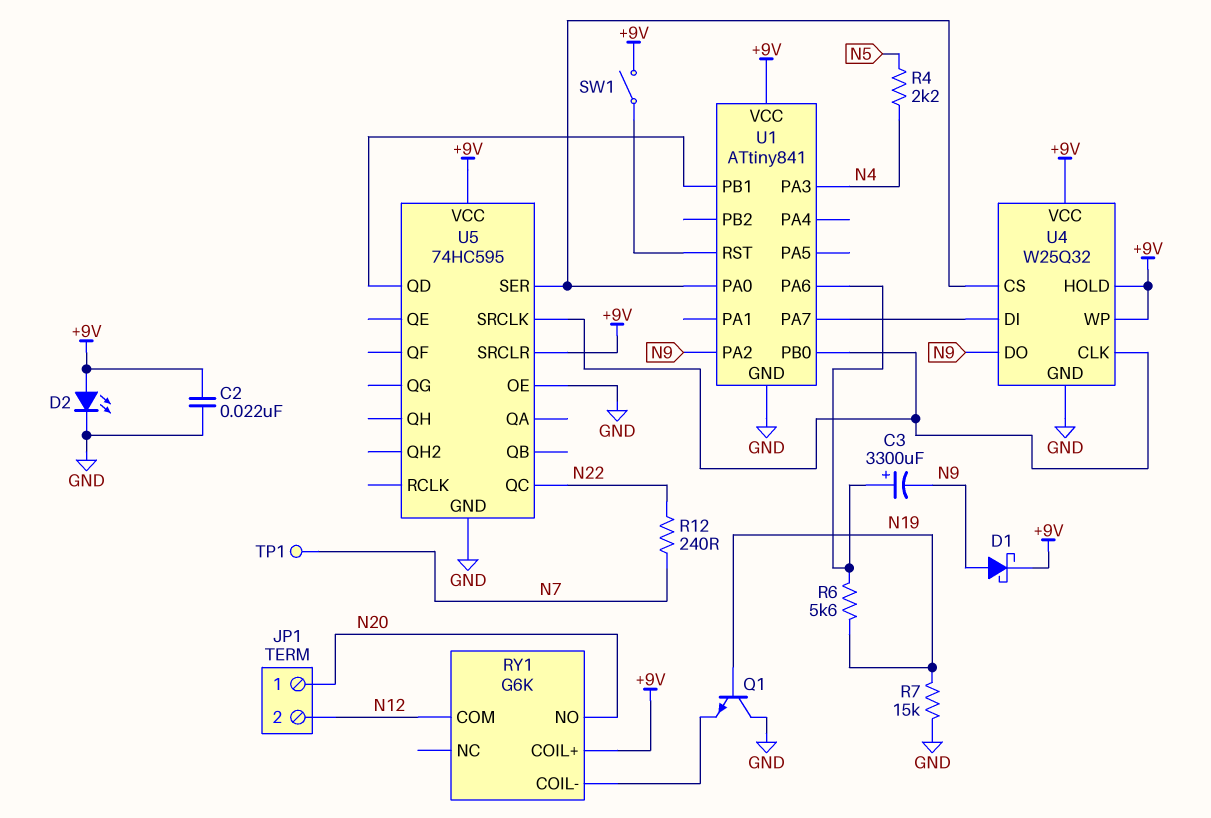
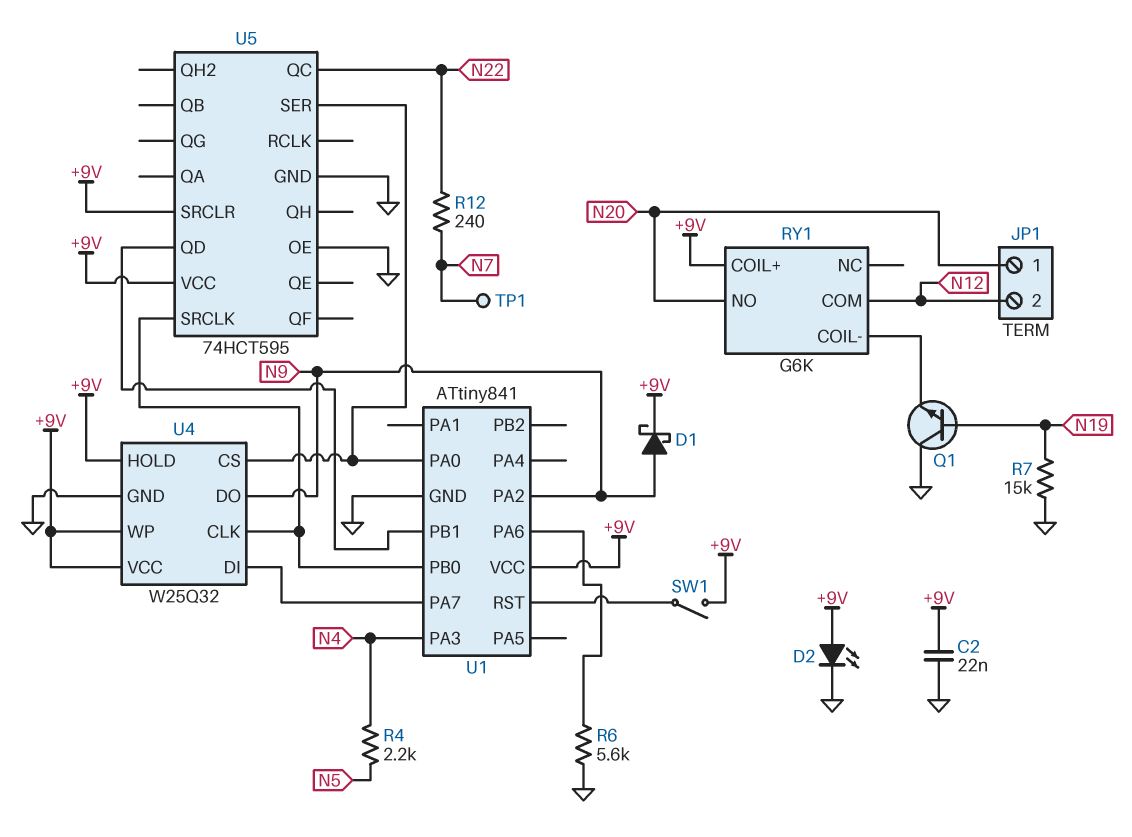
C3: 3300uF (plus U1/PA6, minus N9) -> none
R6: 5.6k (N19, U1/PA6) -> 5.6k (GND, U1/PA6)
U5: 74HC595 -> 74HCT595

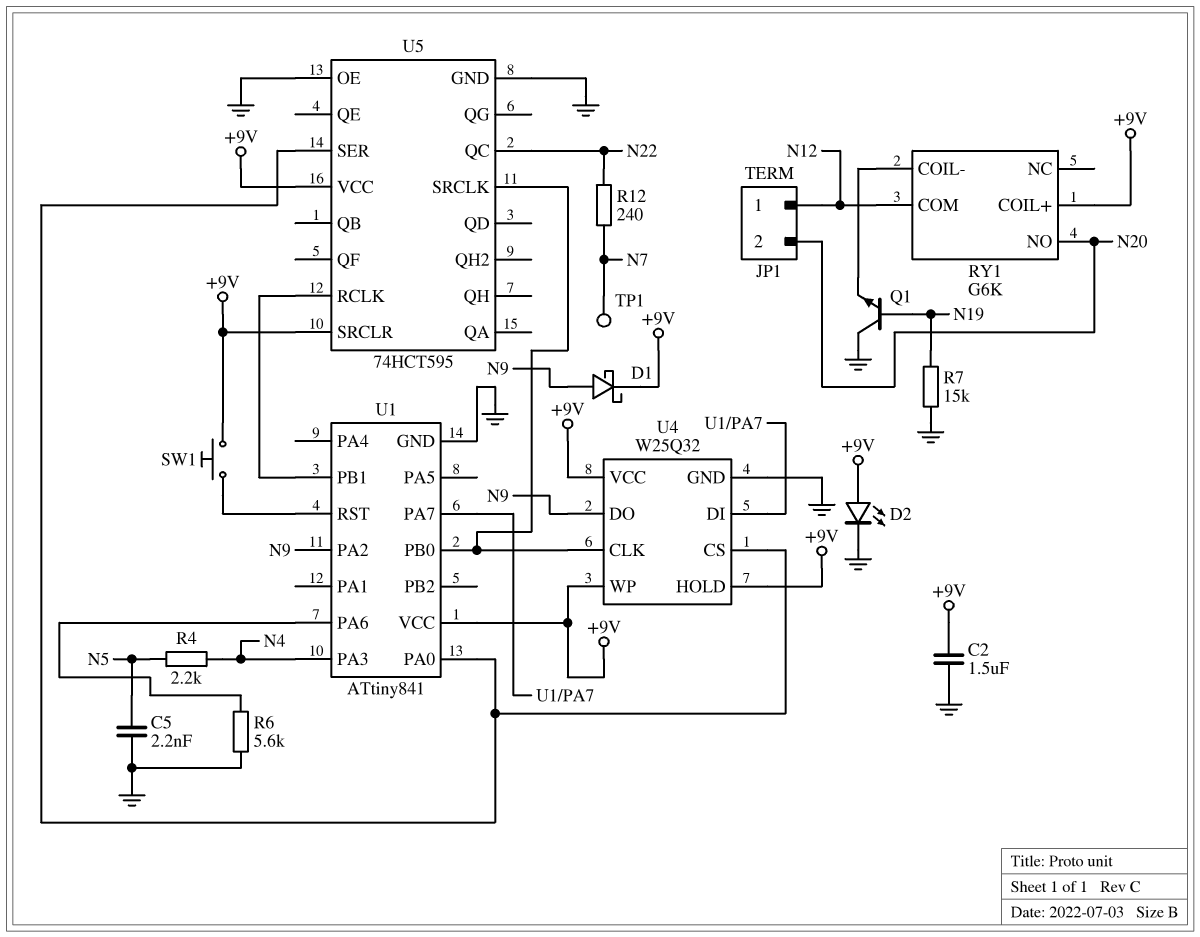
C2: 22nF (+9V, GND) -> 1.5uF (+9V, GND)
C5: none -> 2.2nF (GND, N5)
JP1 pin 1: N20 -> N12
JP1 pin 2: N12 -> N20
SW1: switch (+9V, U1/RST) -> button (+9V, U1/RST)
U5 pin QD: U1/PB1 -> none
U5 pin RCLK: none -> U1/PB1

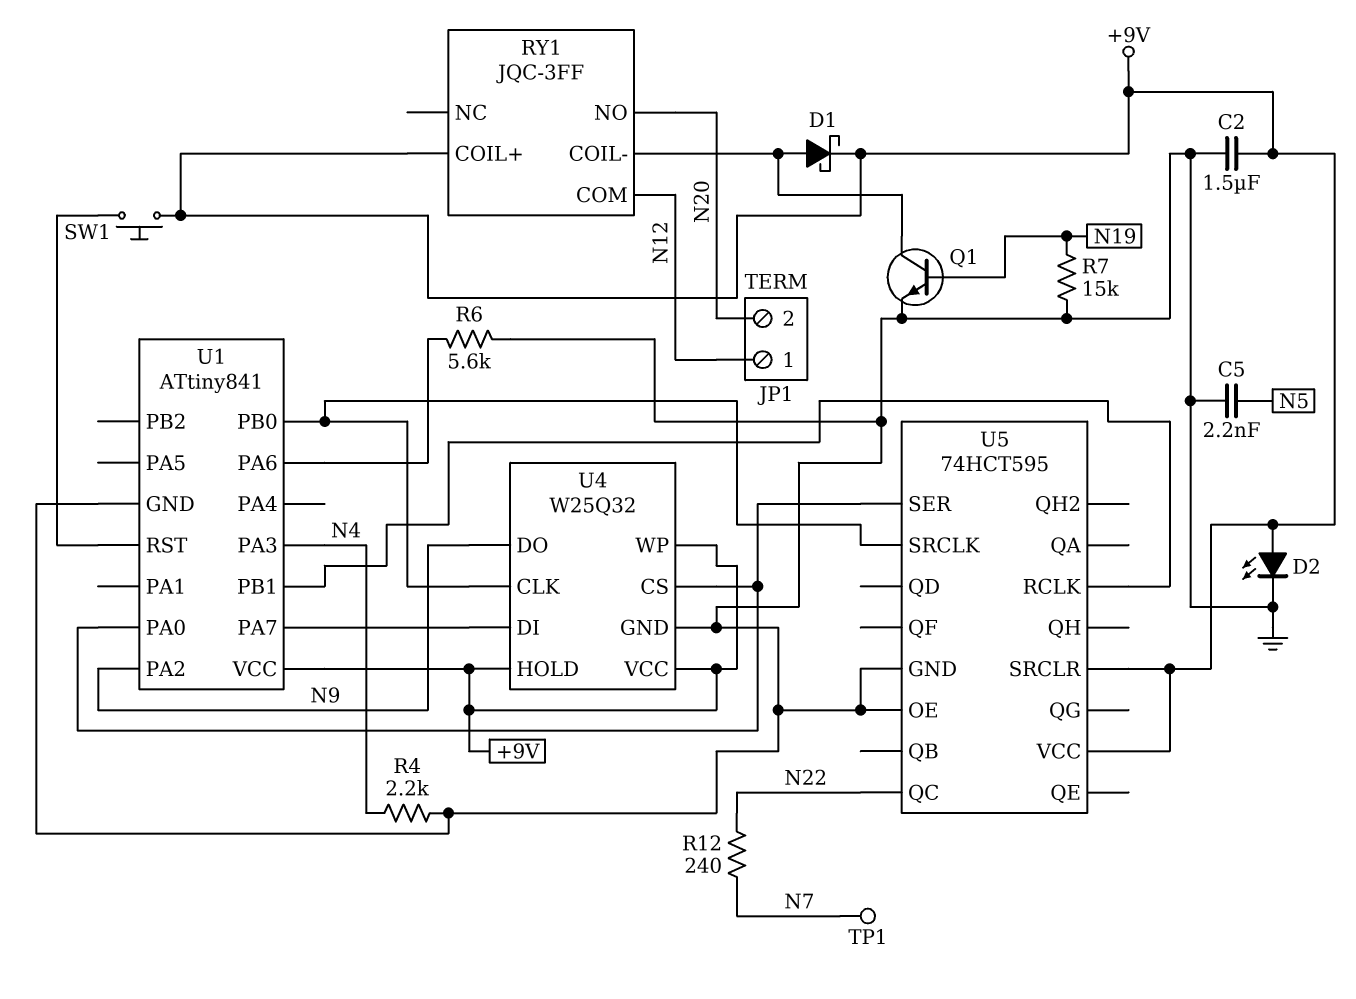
D1: schottky (A N9, K +9V) -> schottky (A RY1/COIL-, K +9V)
Q1: NPN (B N19, C GND, E RY1/COIL-) -> NPN (B N19, C RY1/COIL-, E GND)
R4: 2.2k (N4, N5) -> 2.2k (GND, N4)
RY1: G6K -> JQC-3FF

